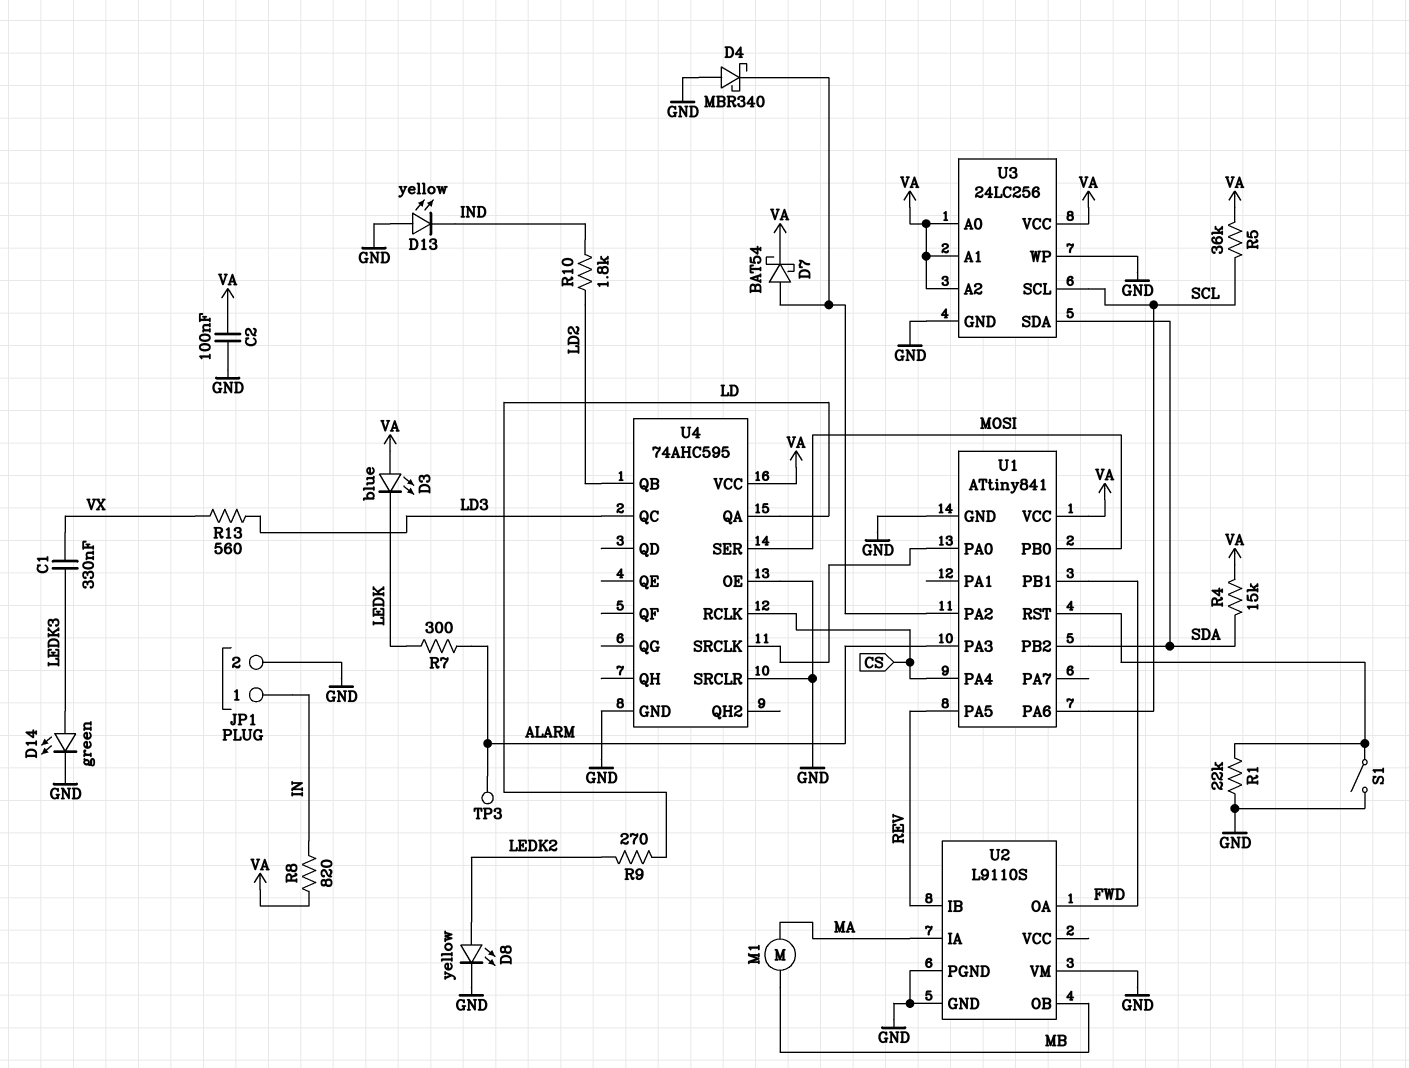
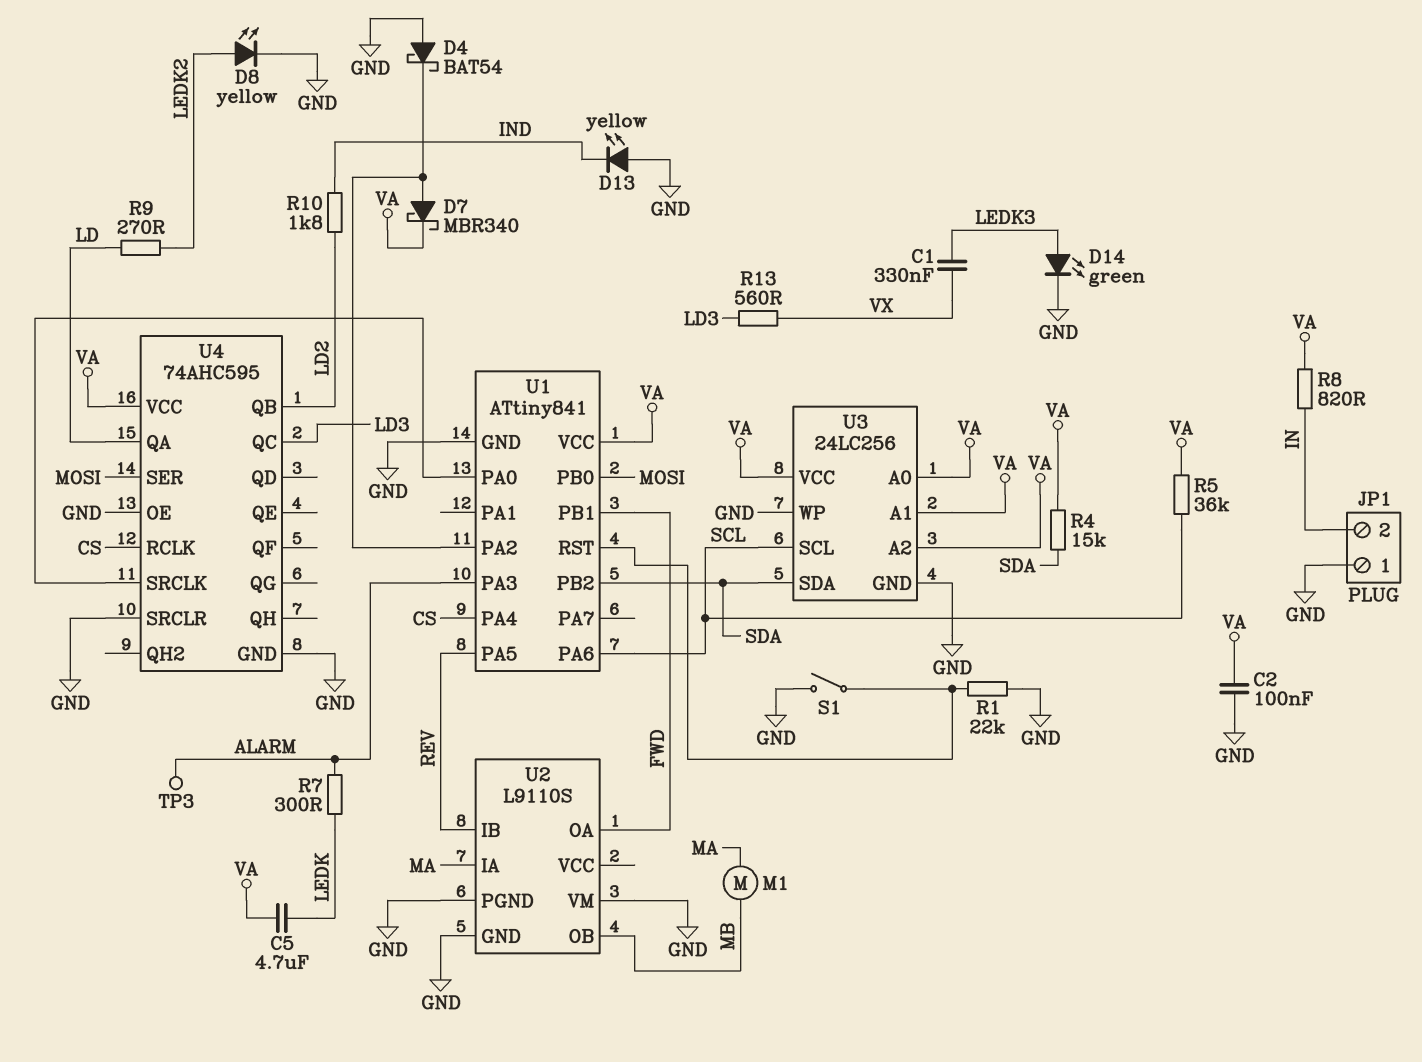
C5: none -> 4.7uF (LEDK, VA)
D3: LED blue (A VA, K LEDK) -> none
D4: schottky MBR340 (A GND, K U1/PA2) -> schottky BAT54 (A GND, K U1/PA2)
D7: schottky BAT54 (A U1/PA2, K VA) -> schottky MBR340 (A U1/PA2, K VA)
JP1 pin 1: IN -> GND
JP1 pin 2: GND -> IN

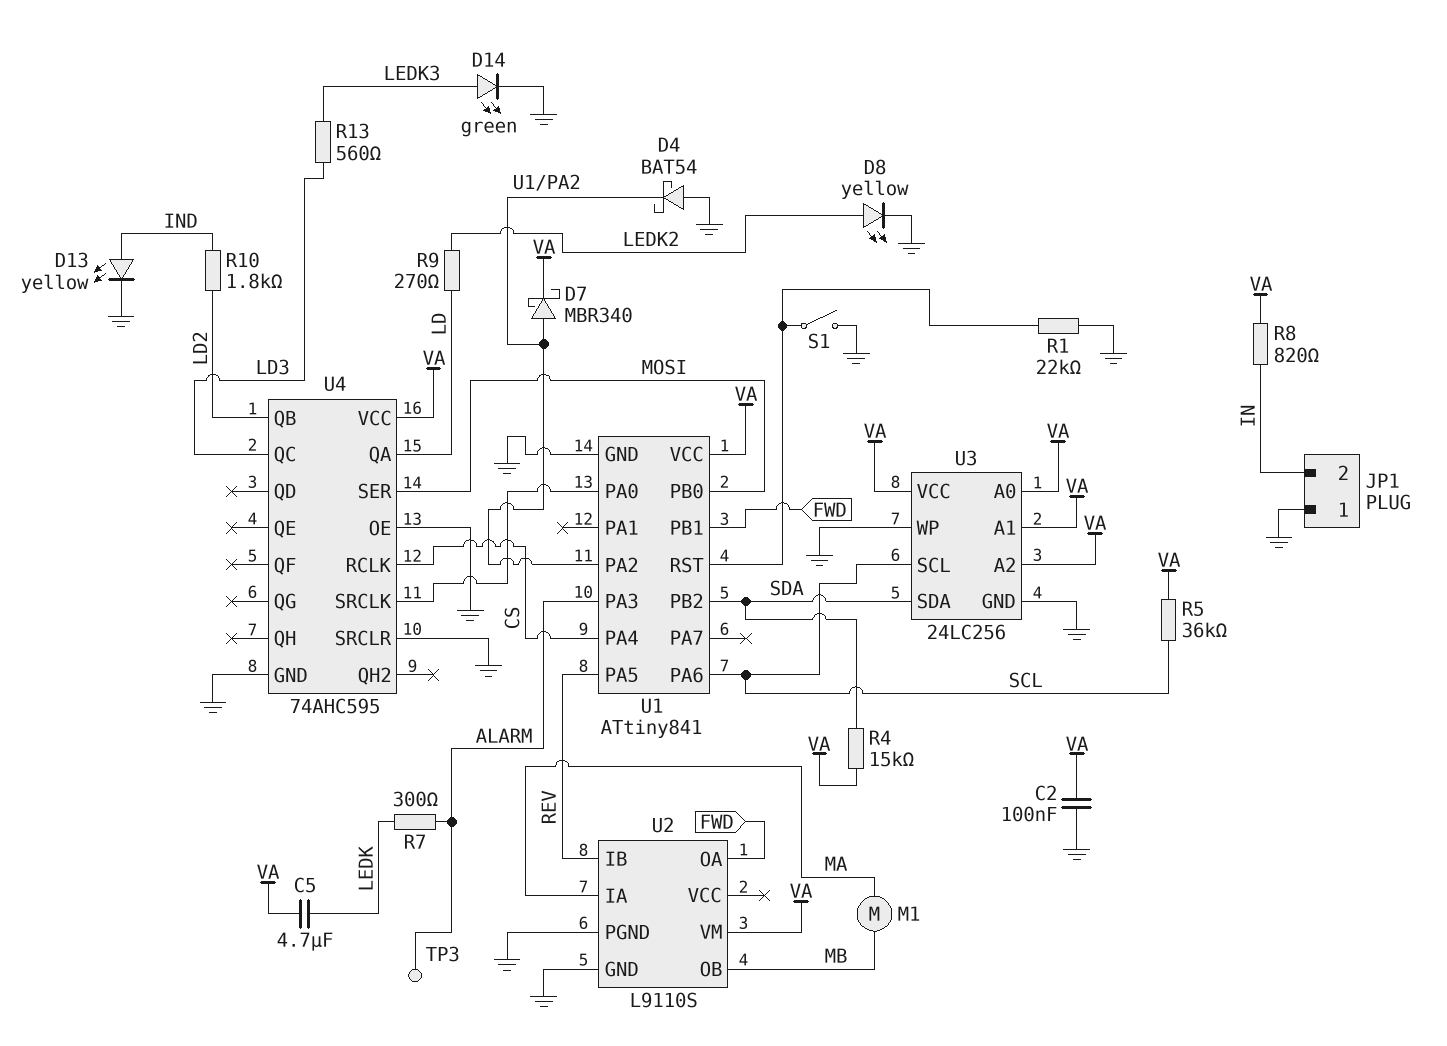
C1: 330nF (LEDK3, VX) -> none
D13: LED yellow (A GND, K IND) -> LED yellow (A IND, K GND)
R13: 560 (LD3, VX) -> 560 (LD3, LEDK3)
U2 pin VM: GND -> VA

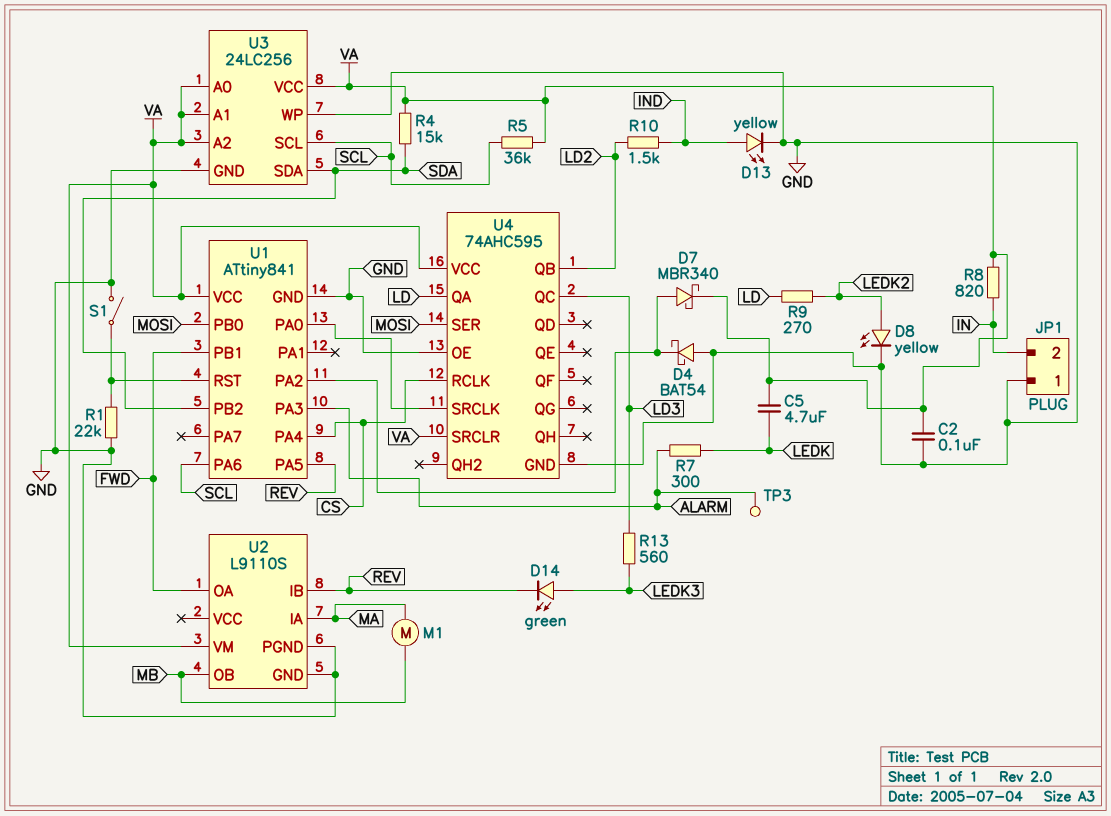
D14: LED green (A LEDK3, K GND) -> LED green (A LEDK3, K REV)
R10: 1.8k (IND, LD2) -> 1.5k (IND, LD2)
U4 pin SRCLR: GND -> VA

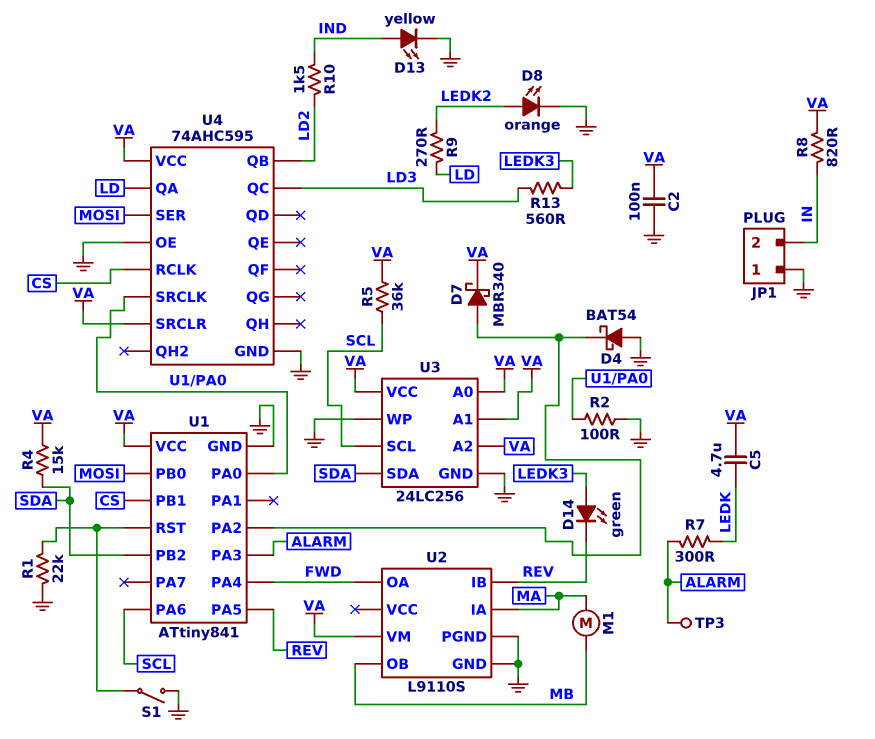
D8: LED yellow (A LEDK2, K GND) -> LED orange (A LEDK2, K GND)
R2: none -> 100 (GND, U1/PA0)
U1 pin PA4: CS -> FWD
U1 pin PB1: FWD -> CS

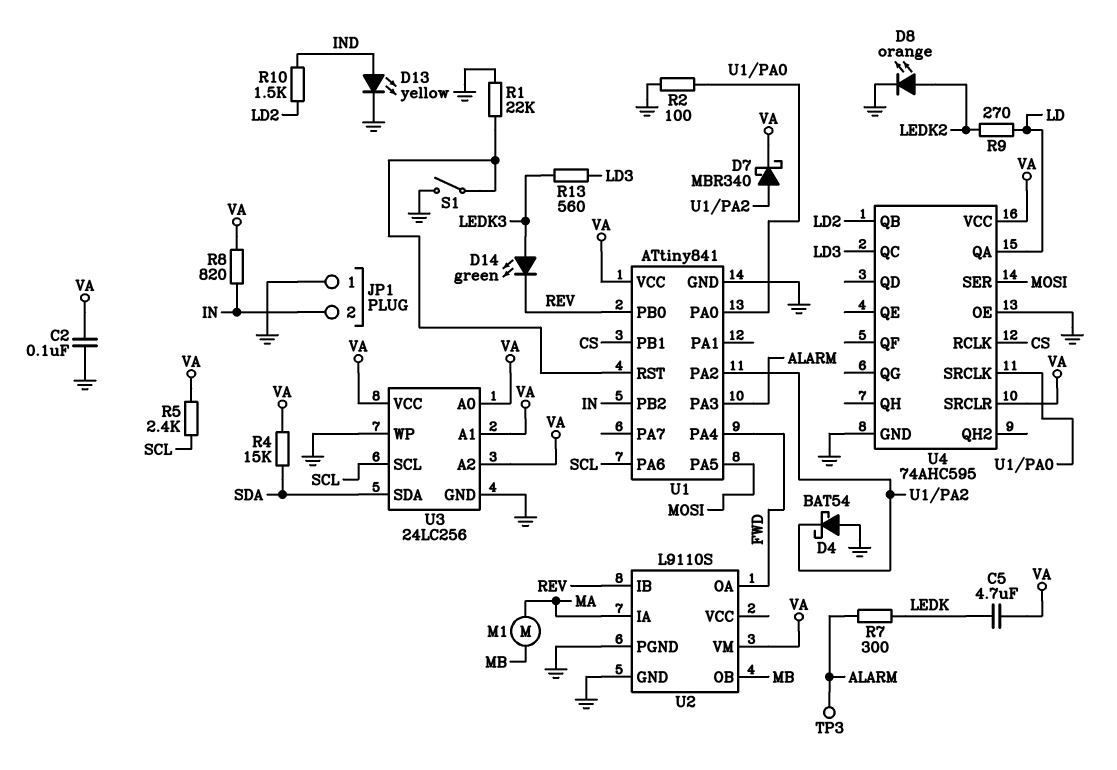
R5: 36k (SCL, VA) -> 2.4k (SCL, VA)
U1 pin PA5: REV -> MOSI
U1 pin PB0: MOSI -> REV
U1 pin PB2: SDA -> IN

